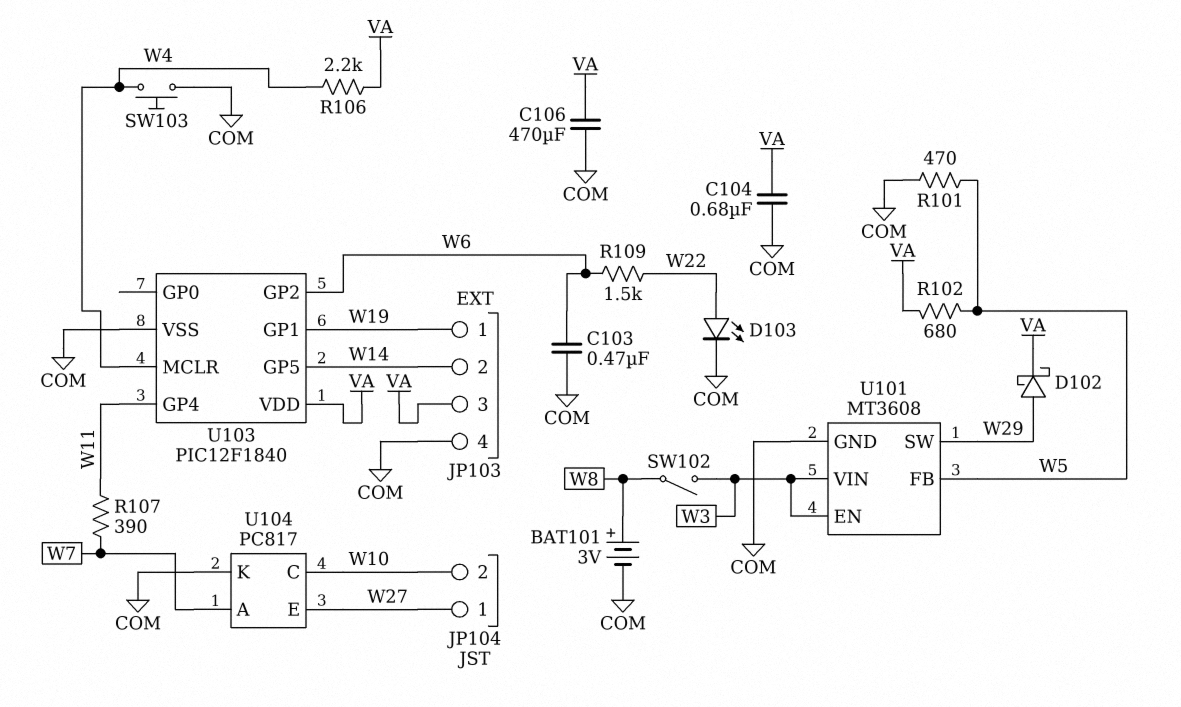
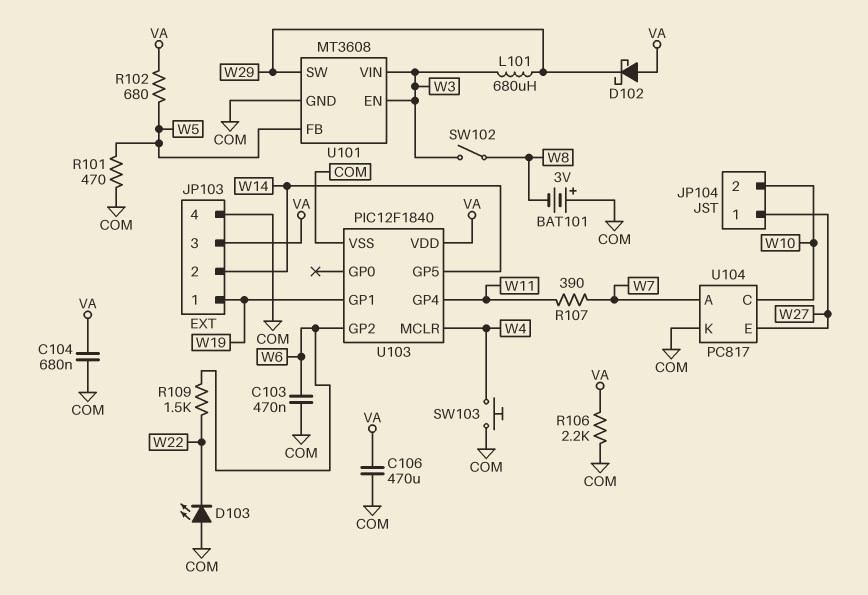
BAT101: 3V (plus W8, minus COM) -> 3V (plus COM, minus W8)
D102: schottky (A W29, K VA) -> schottky (A VA, K W29)
D103: LED (A W22, K COM) -> LED (A COM, K W22)
L101: none -> 680uH (W3, W29)
R106: 2.2k (VA, W4) -> 2.2k (COM, VA)

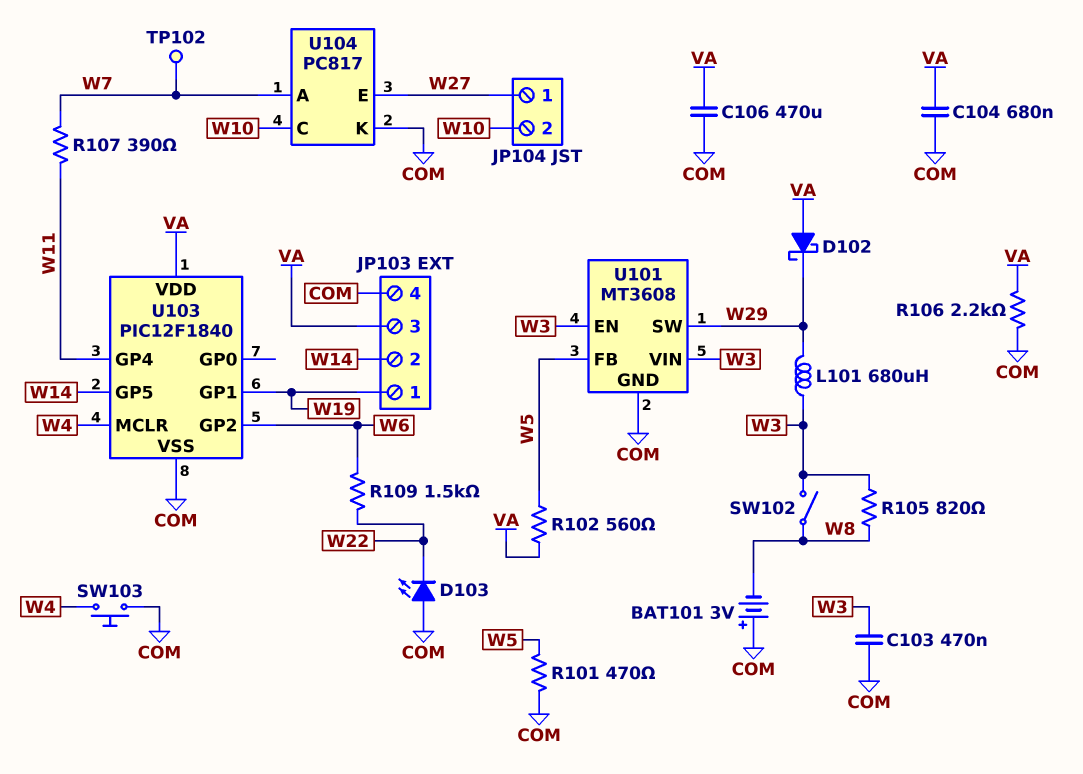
C103: 470nF (COM, W6) -> 470nF (COM, W3)
R102: 680 (VA, W5) -> 560 (VA, W5)
R105: none -> 820 (W3, W8)
TP102: none -> test point (W7)

